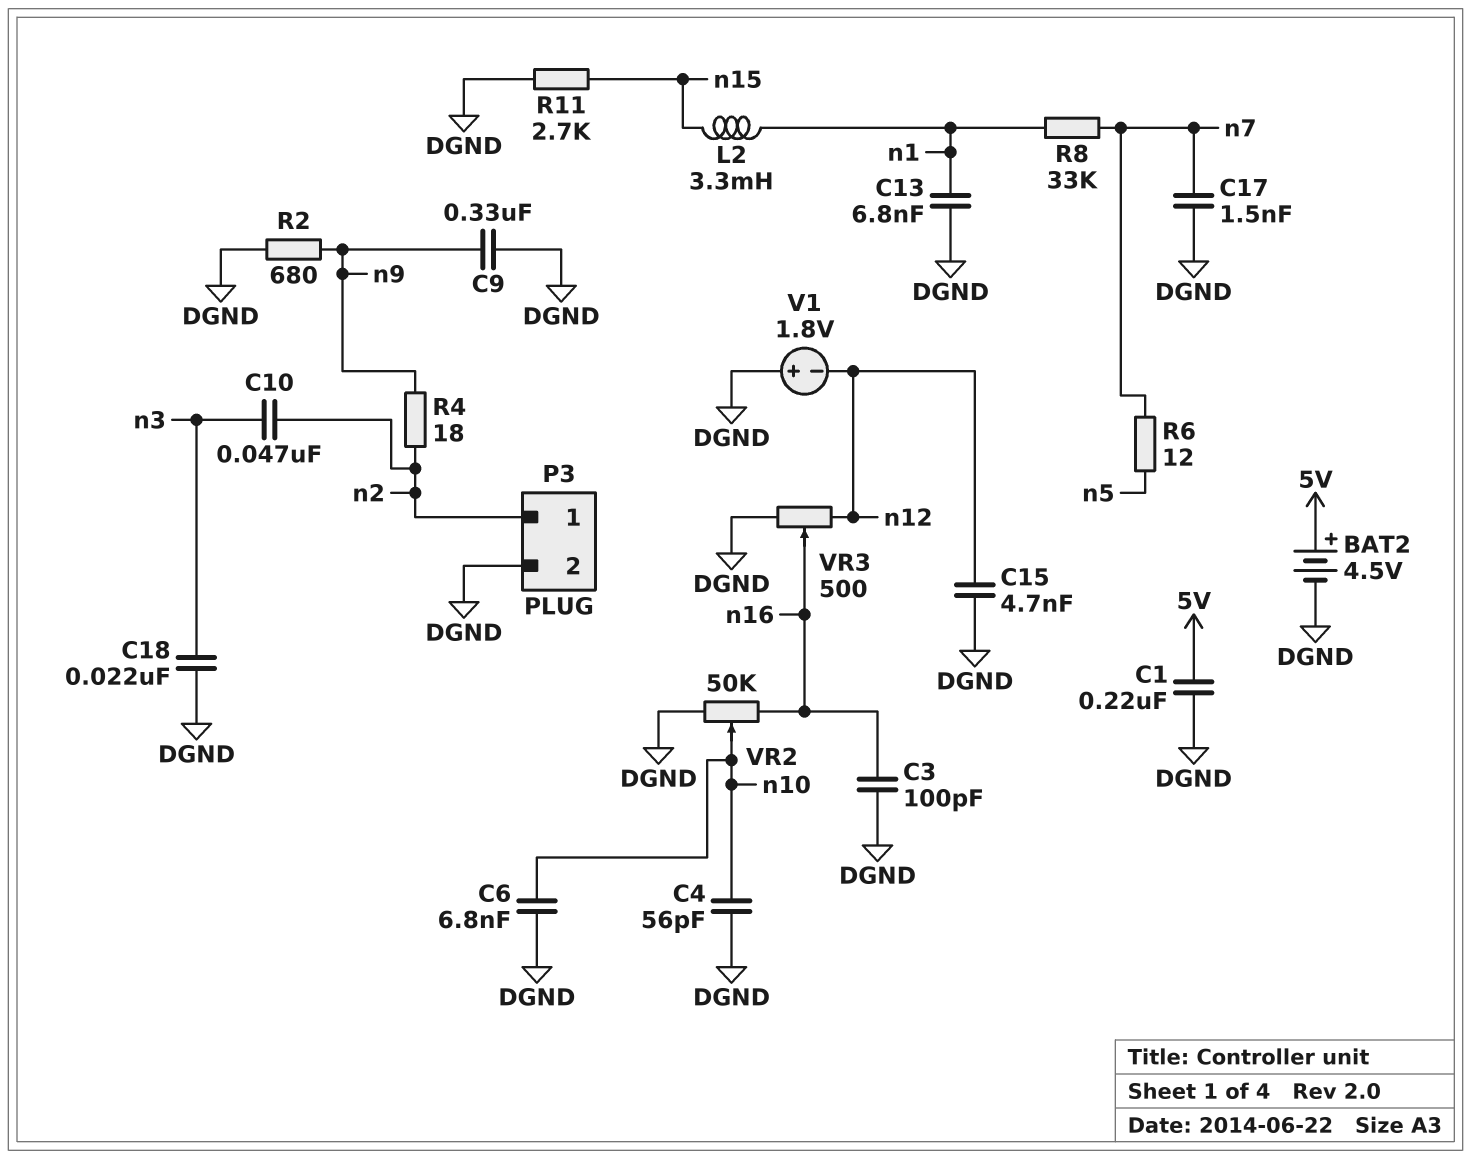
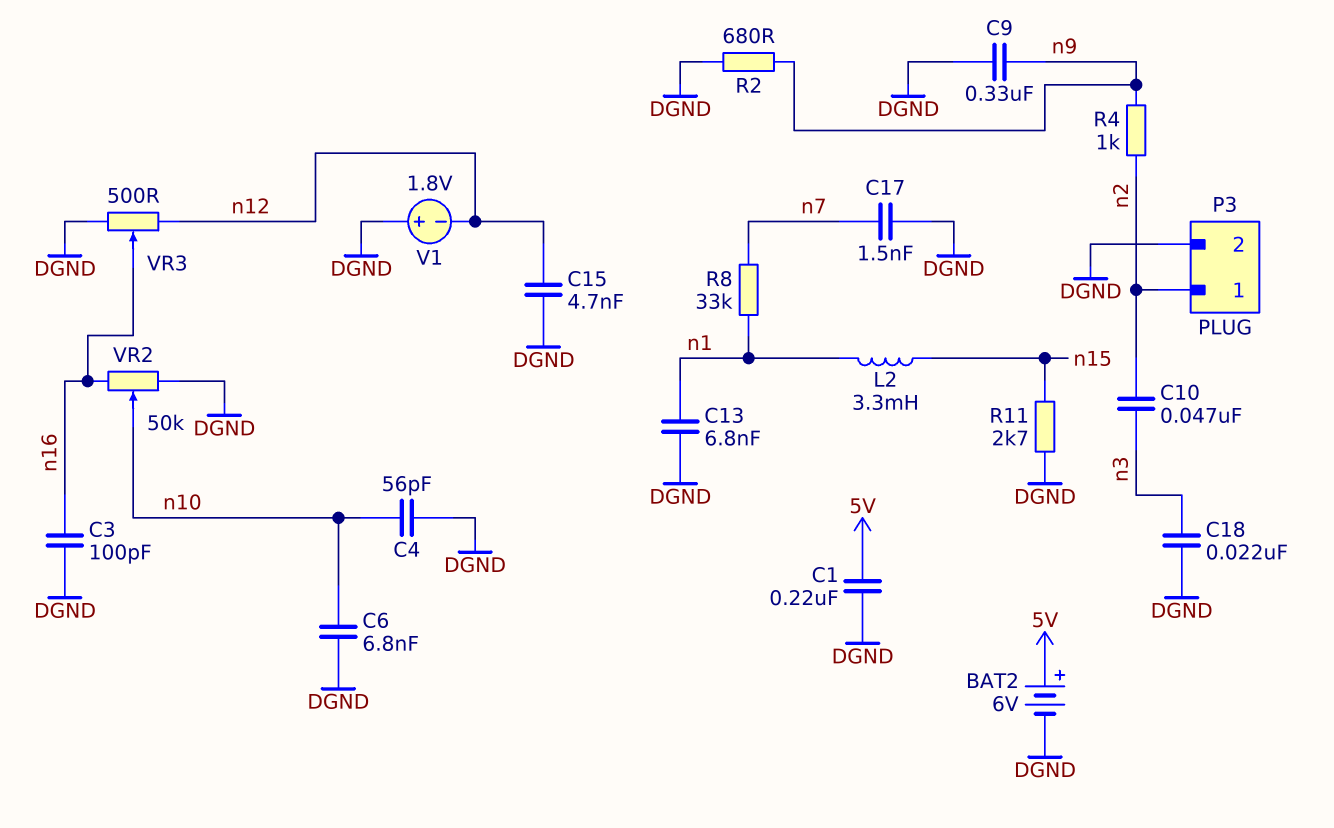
BAT2: 4.5V (plus 5V, minus DGND) -> 6V (plus 5V, minus DGND)
R4: 18 (n2, n9) -> 1k (n2, n9)
R6: 12 (n5, n7) -> none

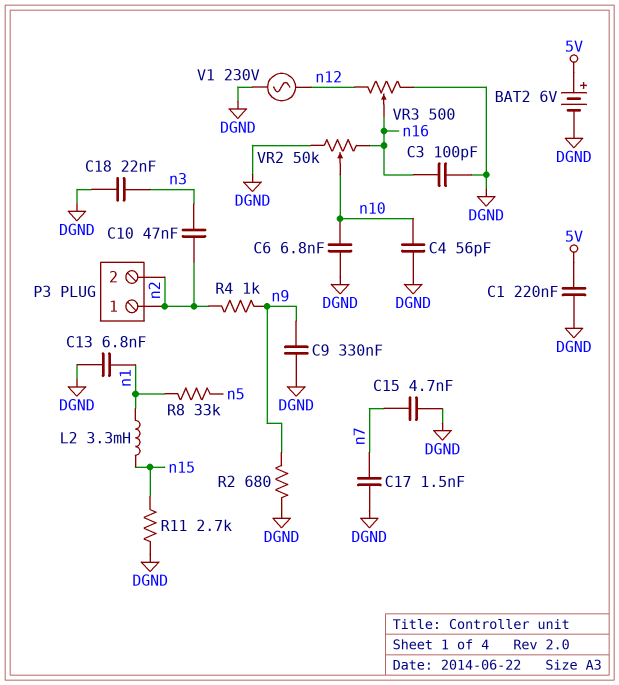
C15: 4.7nF (DGND, n12) -> 4.7nF (DGND, n7)
P3 pin 2: DGND -> n2
R8: 33k (n1, n7) -> 33k (n1, n5)
V1: 1.8V (plus DGND, minus n12) -> AC 230V (DGND, n12)

